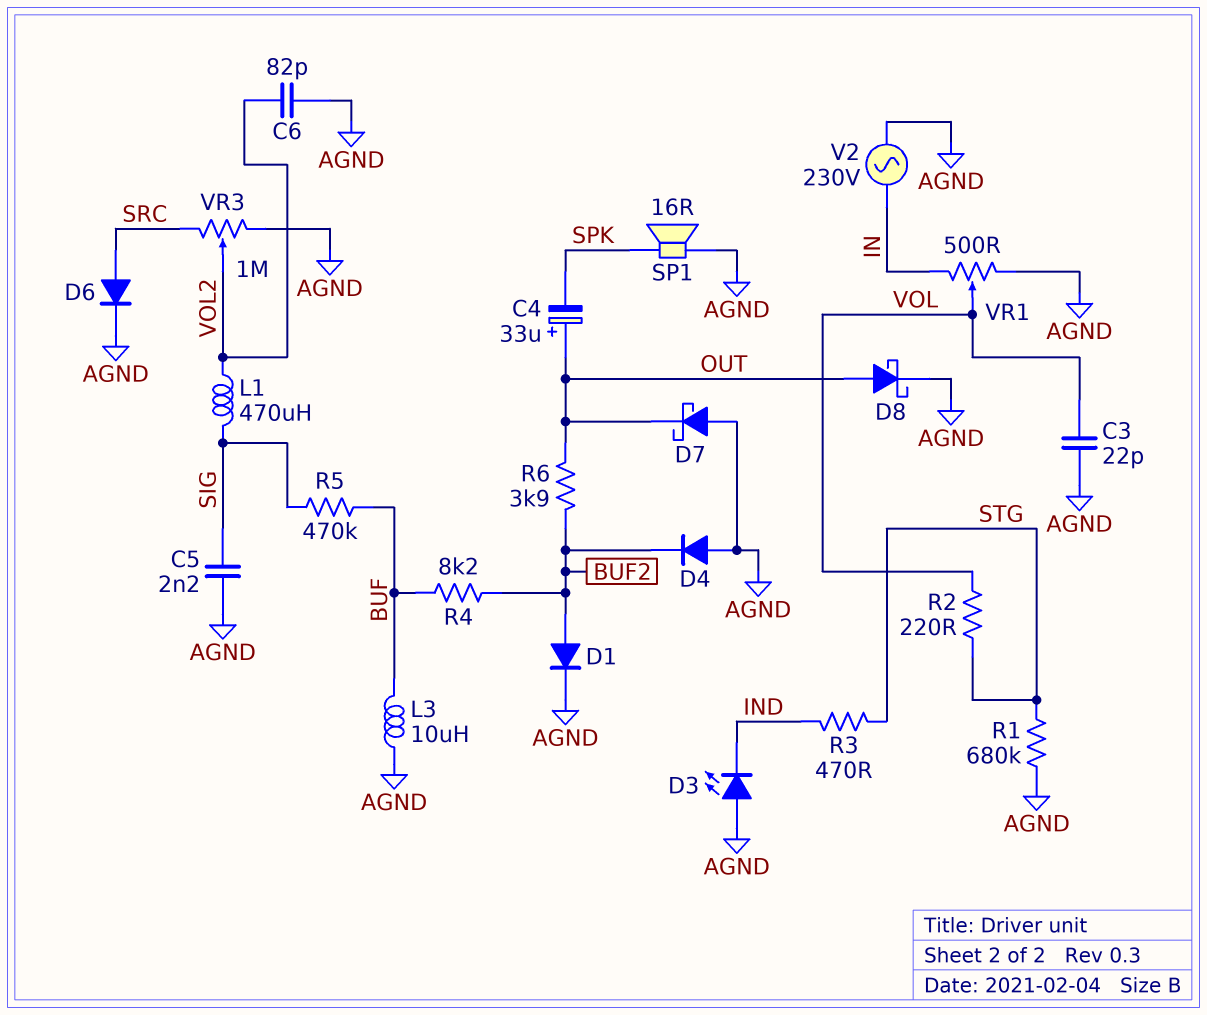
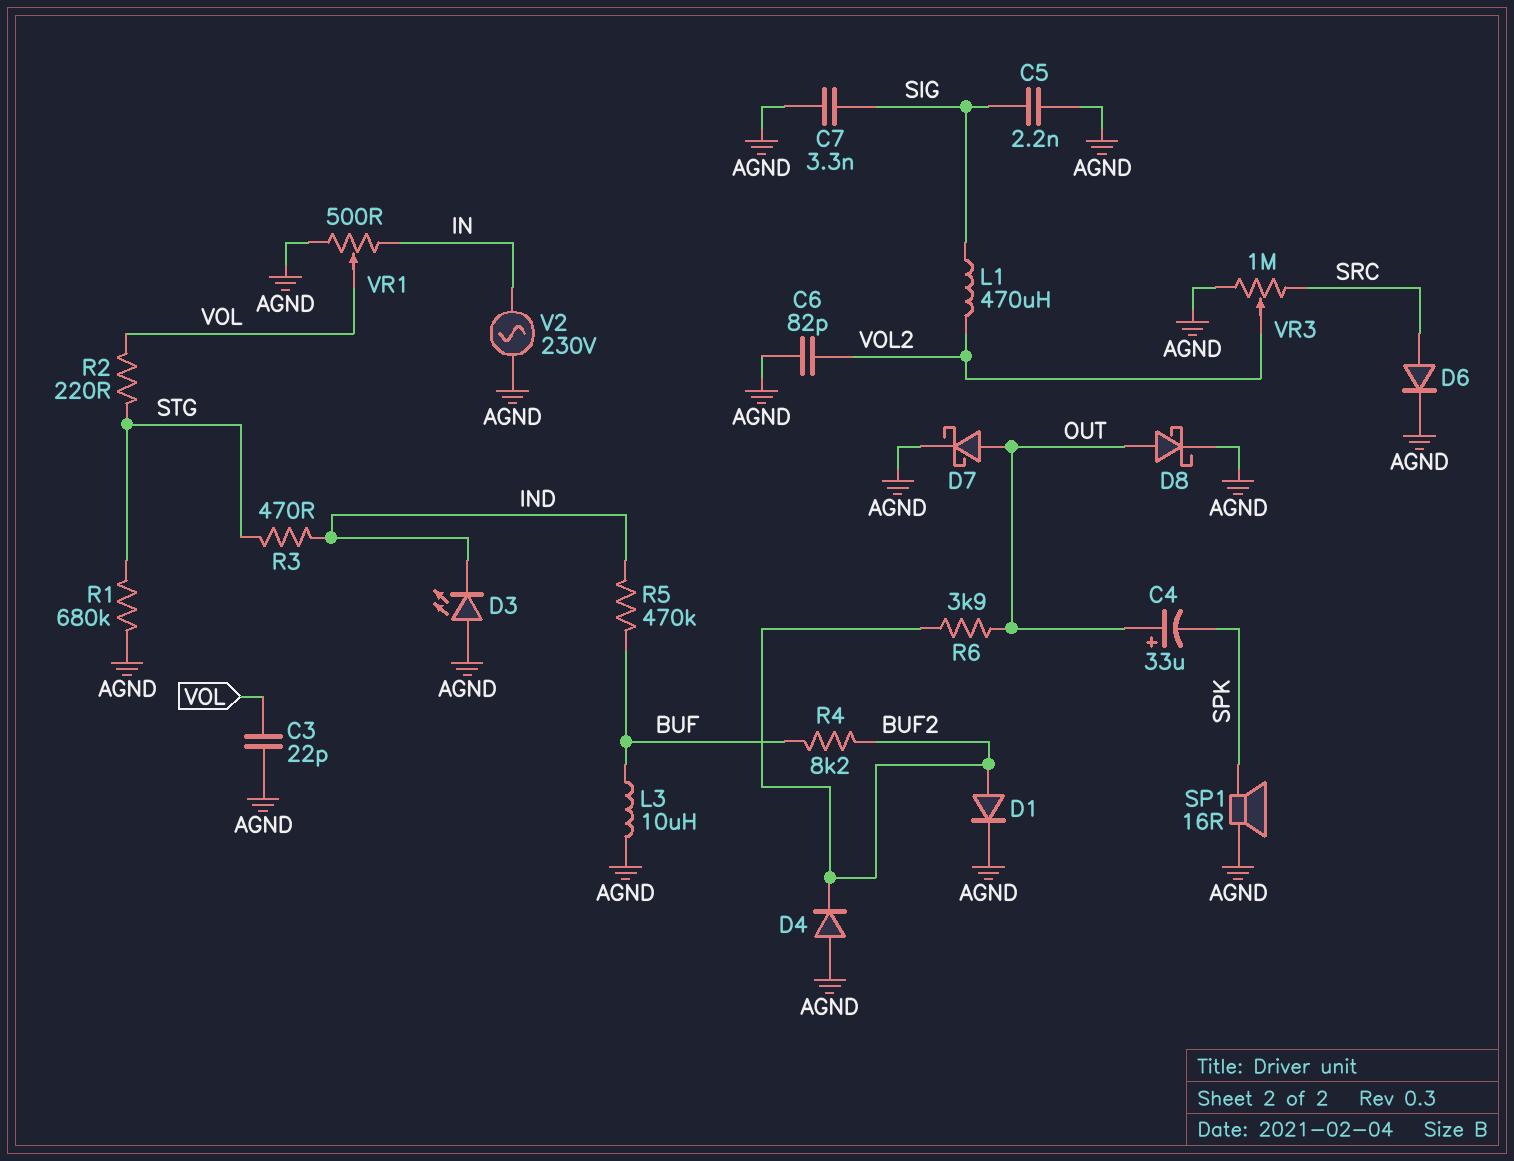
C7: none -> 3.3nF (AGND, SIG)
D7: schottky (A AGND, K OUT) -> schottky (A OUT, K AGND)
R5: 470k (BUF, SIG) -> 470k (BUF, IND)

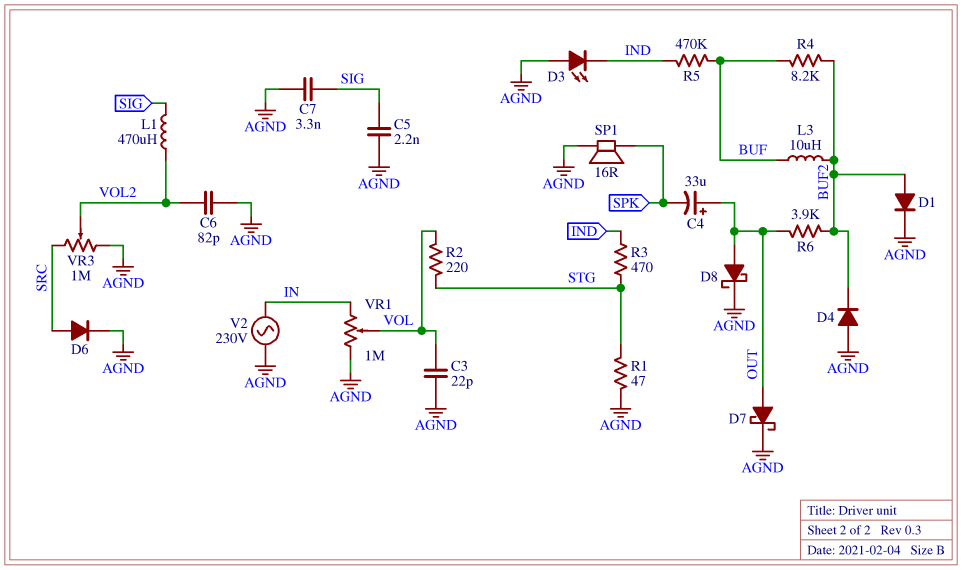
L3: 10uH (AGND, BUF) -> 10uH (BUF, BUF2)
R1: 680k (AGND, STG) -> 47 (AGND, STG)
VR1: 500 (AGND, IN, wiper VOL) -> 1M (AGND, IN, wiper VOL)

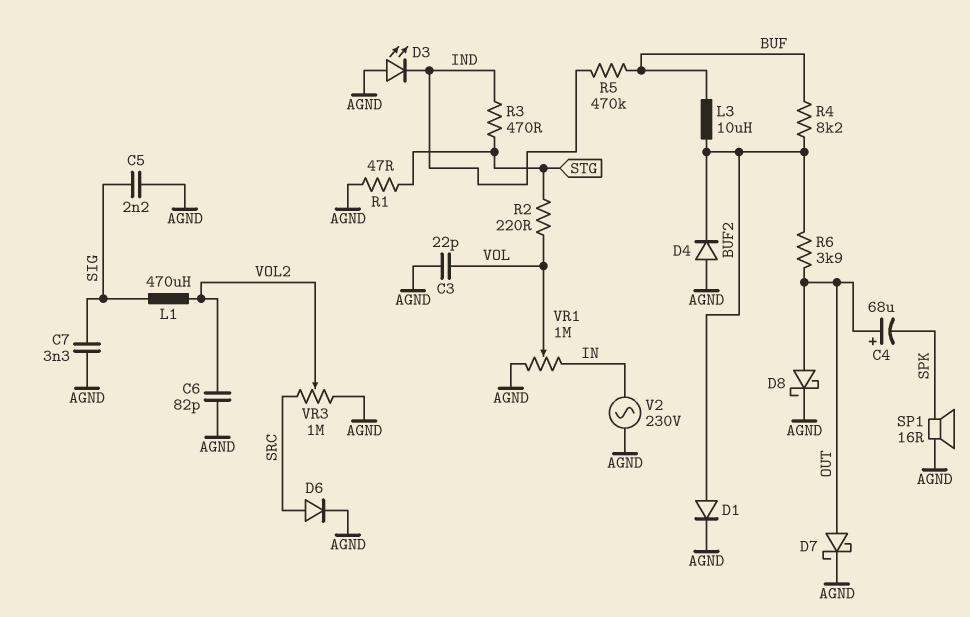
C4: 33uF (plus OUT, minus SPK) -> 68uF (plus OUT, minus SPK)

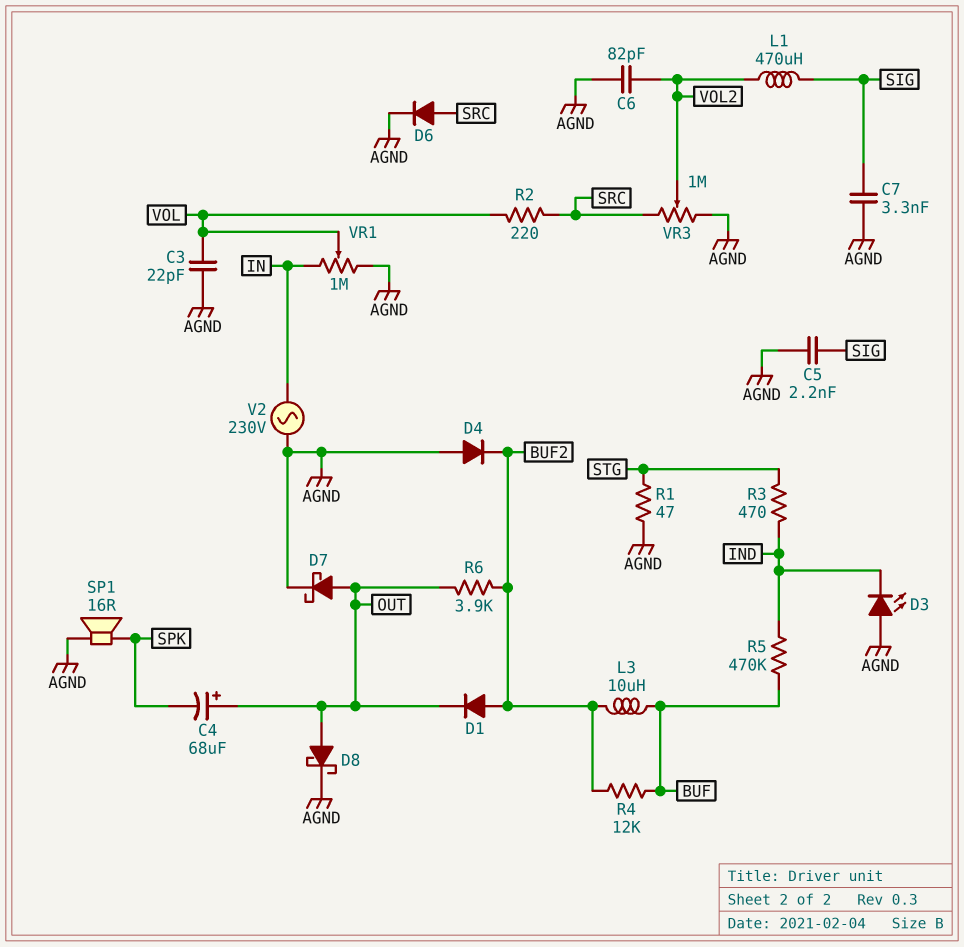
D1: diode (A BUF2, K AGND) -> diode (A BUF2, K OUT)
R2: 220 (STG, VOL) -> 220 (SRC, VOL)
R4: 8.2k (BUF, BUF2) -> 12k (BUF, BUF2)

